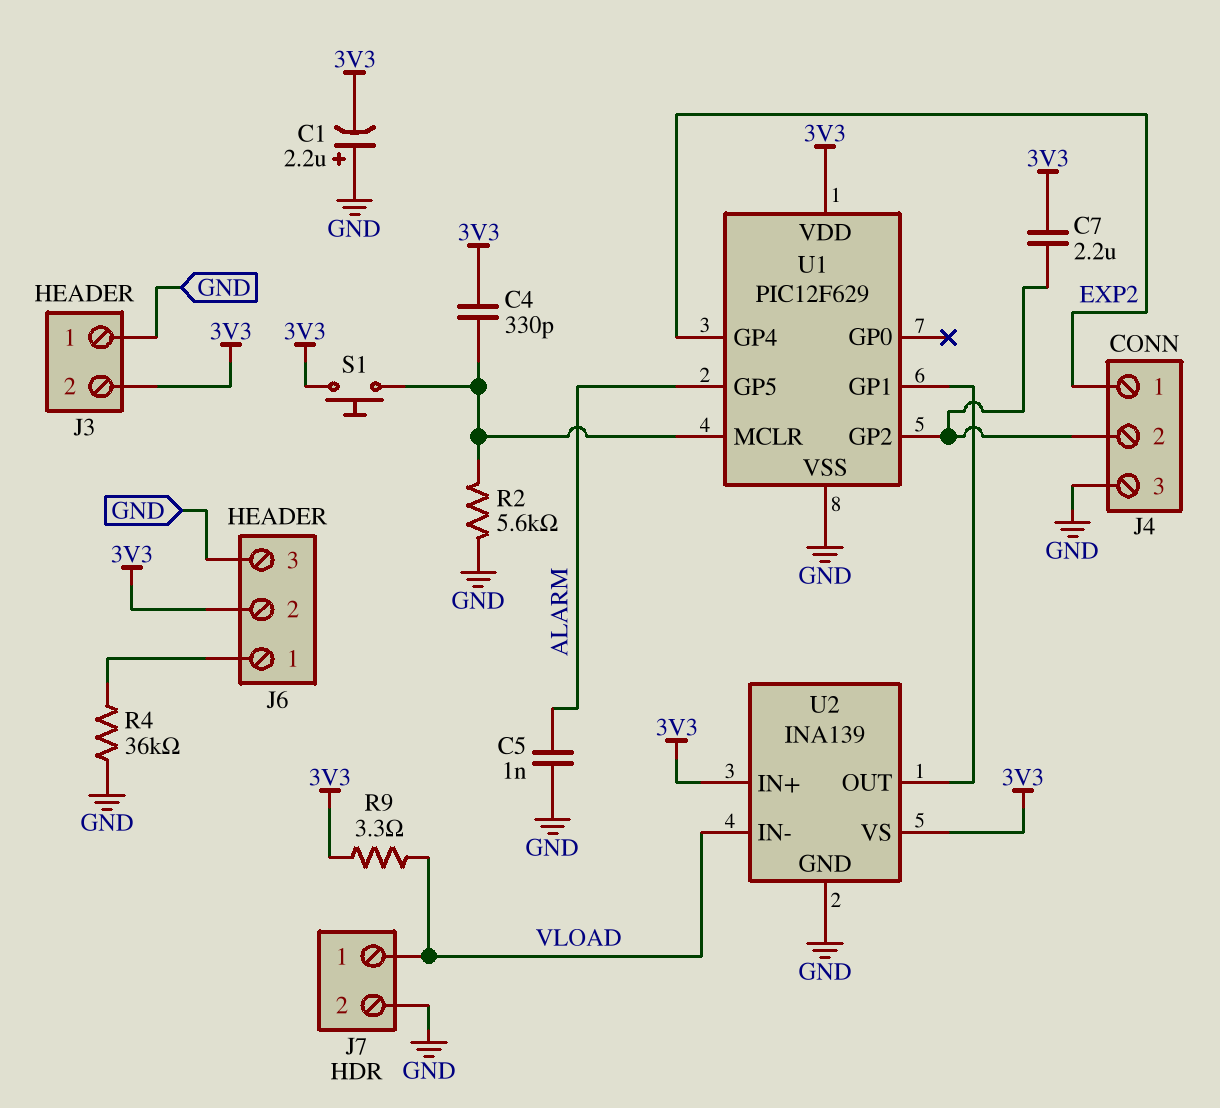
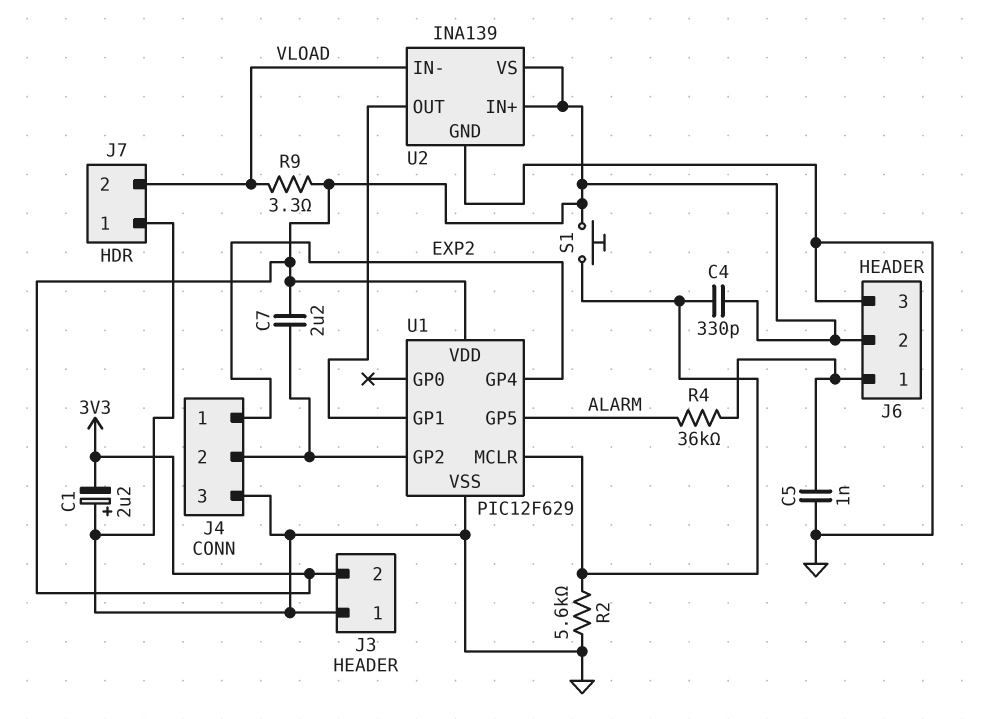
C5: 1nF (ALARM, GND) -> 1nF (GND, J6/1)
J7 pin 1: VLOAD -> GND
J7 pin 2: GND -> VLOAD
R4: 36k (GND, J6/1) -> 36k (ALARM, J6/1)

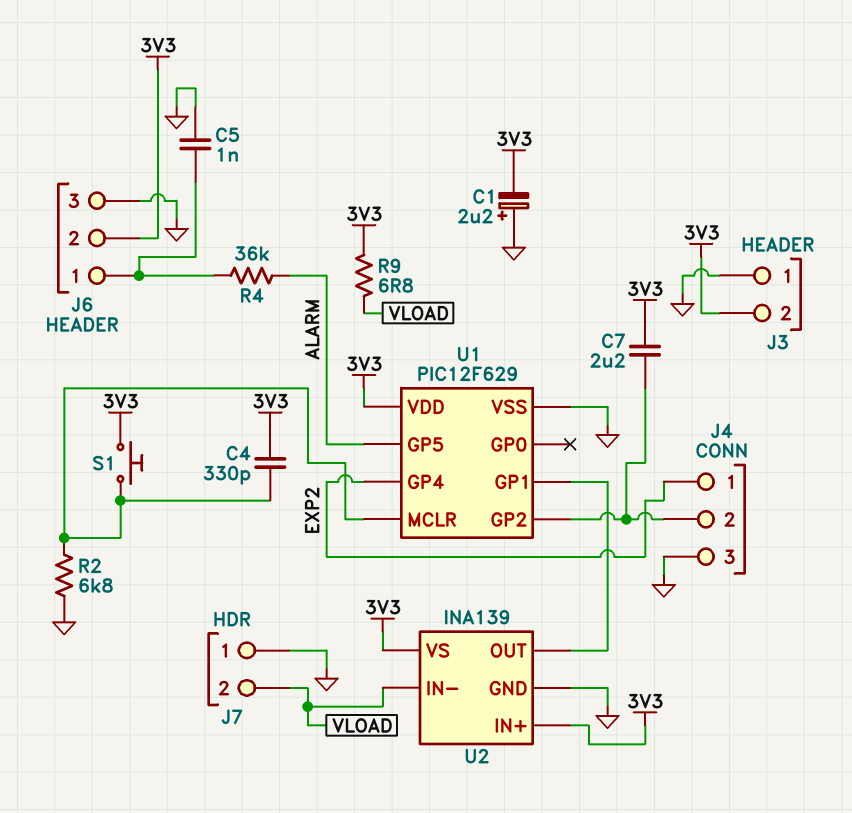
R2: 5.6k (GND, U1/MCLR) -> 6.8k (GND, U1/MCLR)
R9: 3.3 (3V3, VLOAD) -> 6.8 (3V3, VLOAD)

